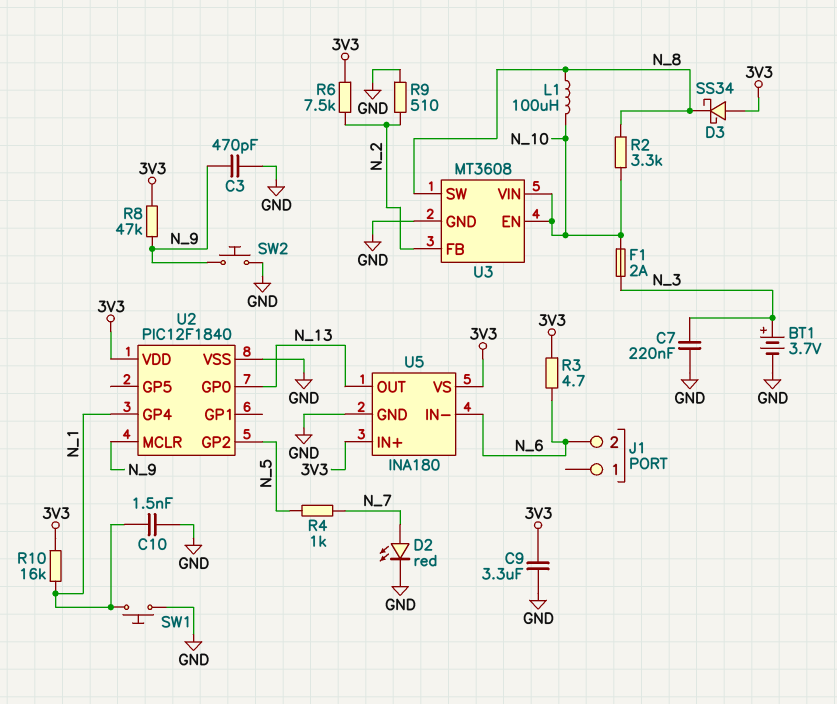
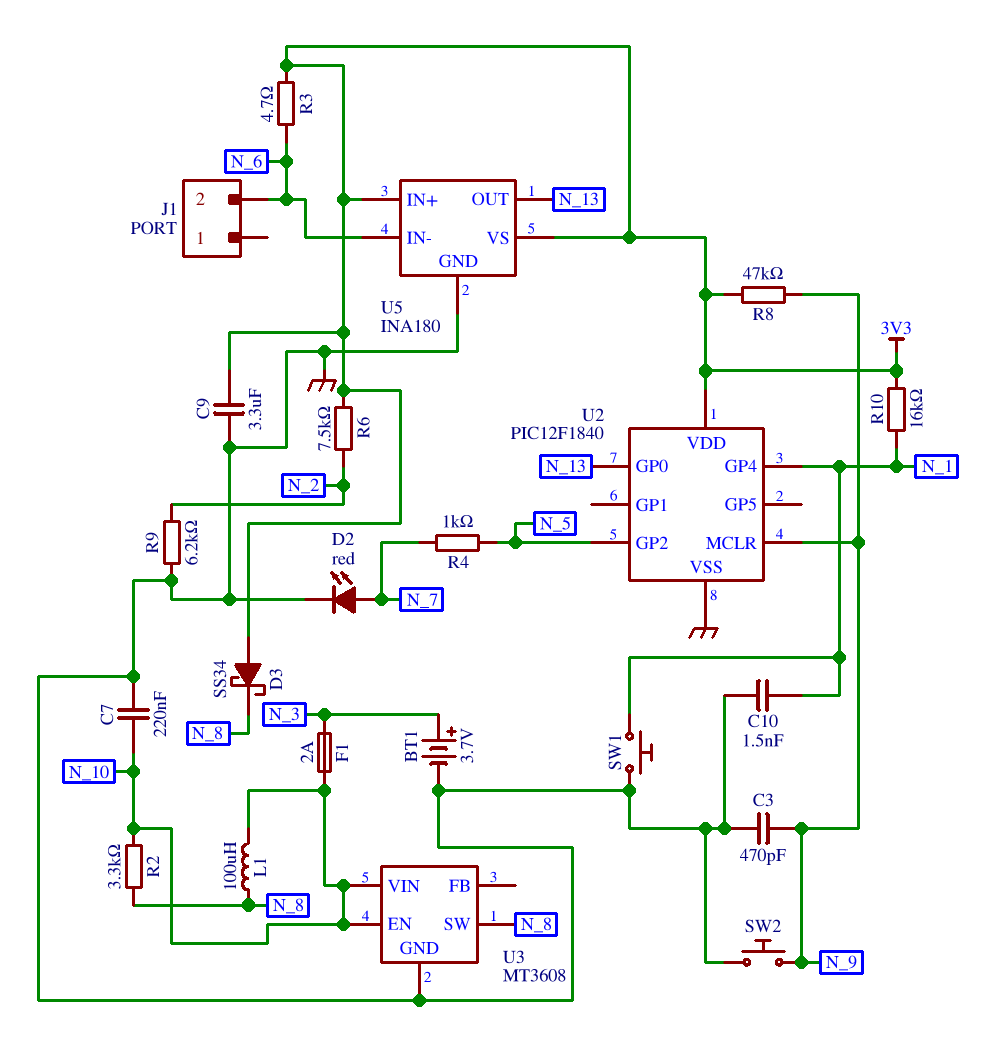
C7: 220nF (GND, N_3) -> 220nF (GND, N_10)
R9: 510 (GND, N_2) -> 6.2k (GND, N_2)
U3 pin FB: N_2 -> none

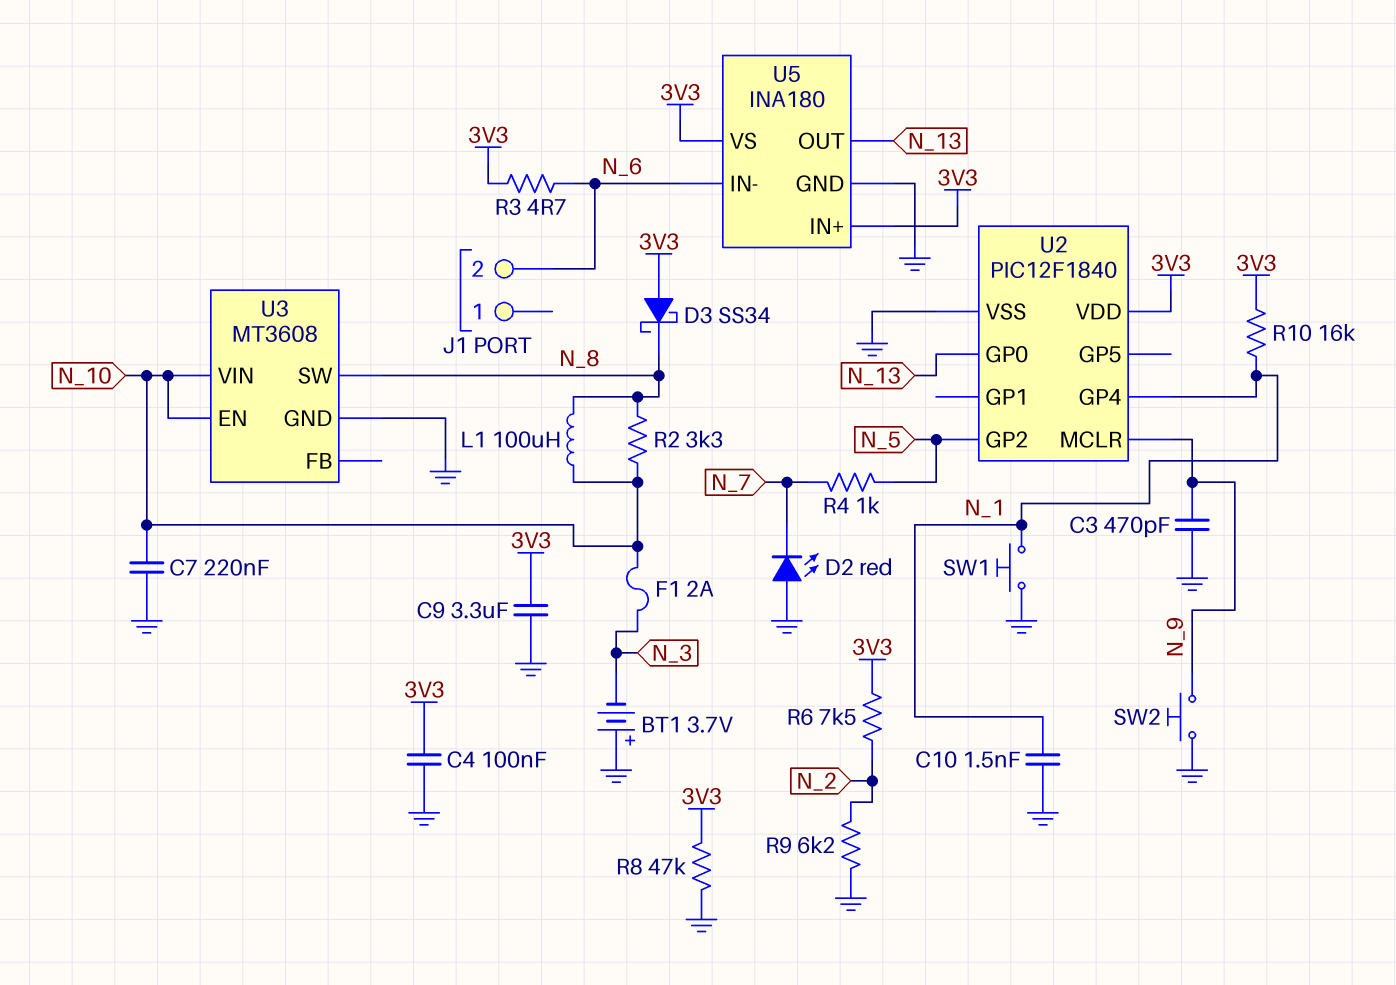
BT1: 3.7V (plus N_3, minus GND) -> 3.7V (plus GND, minus N_3)
C4: none -> 100nF (3V3, GND)
D2: LED red (A N_7, K GND) -> LED red (A GND, K N_7)
R8: 47k (3V3, N_9) -> 47k (3V3, GND)

